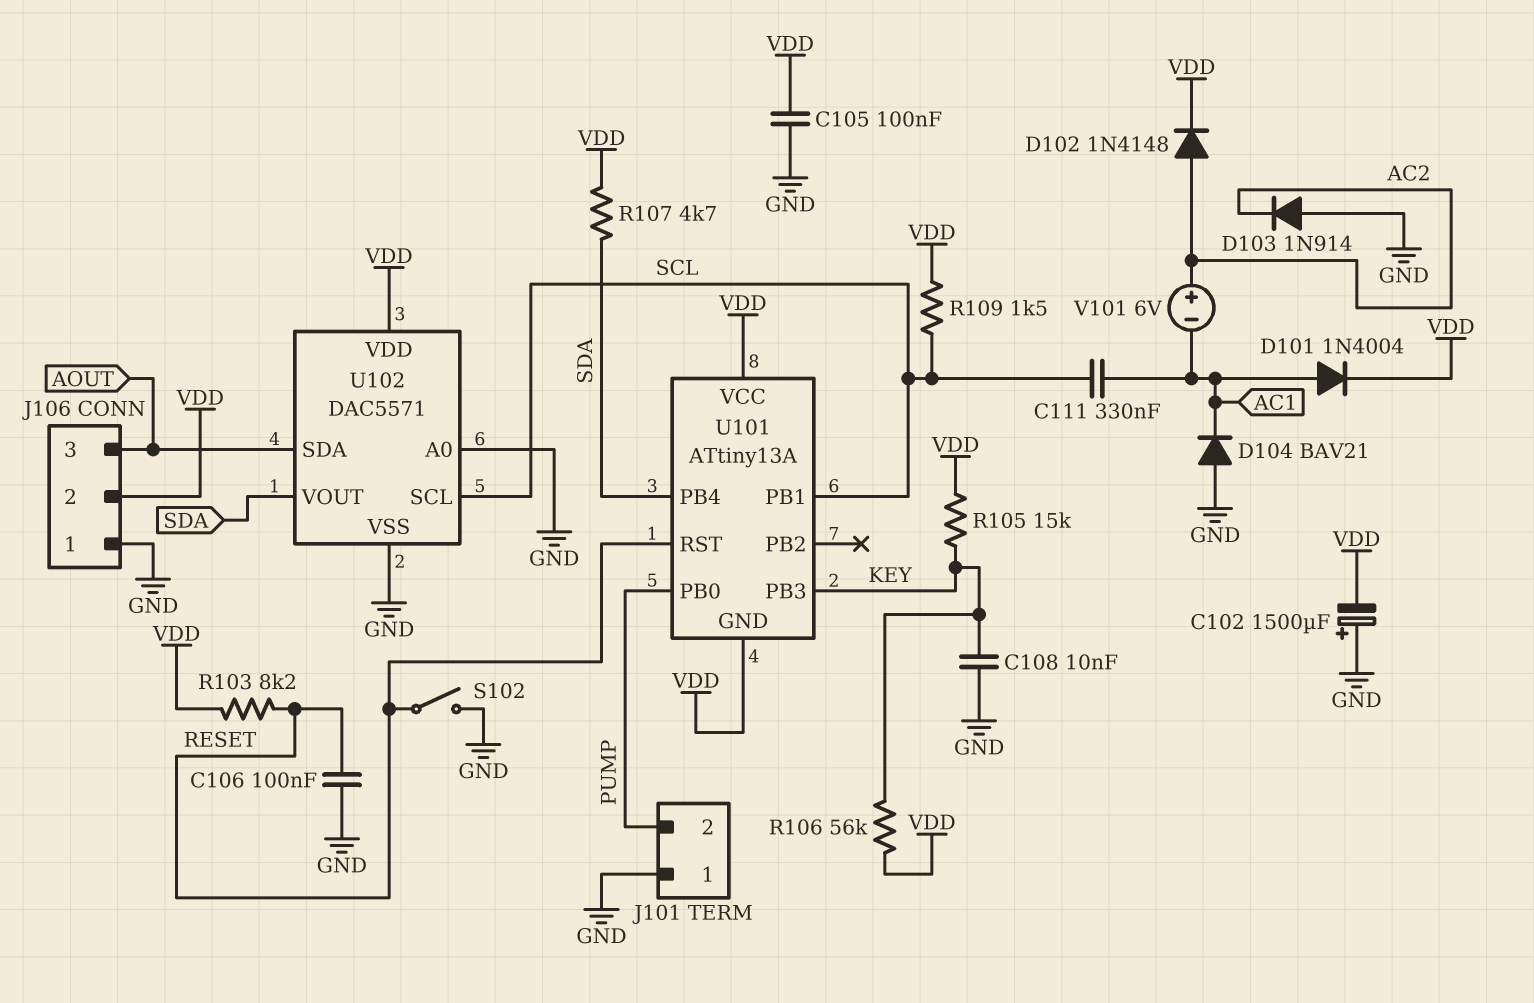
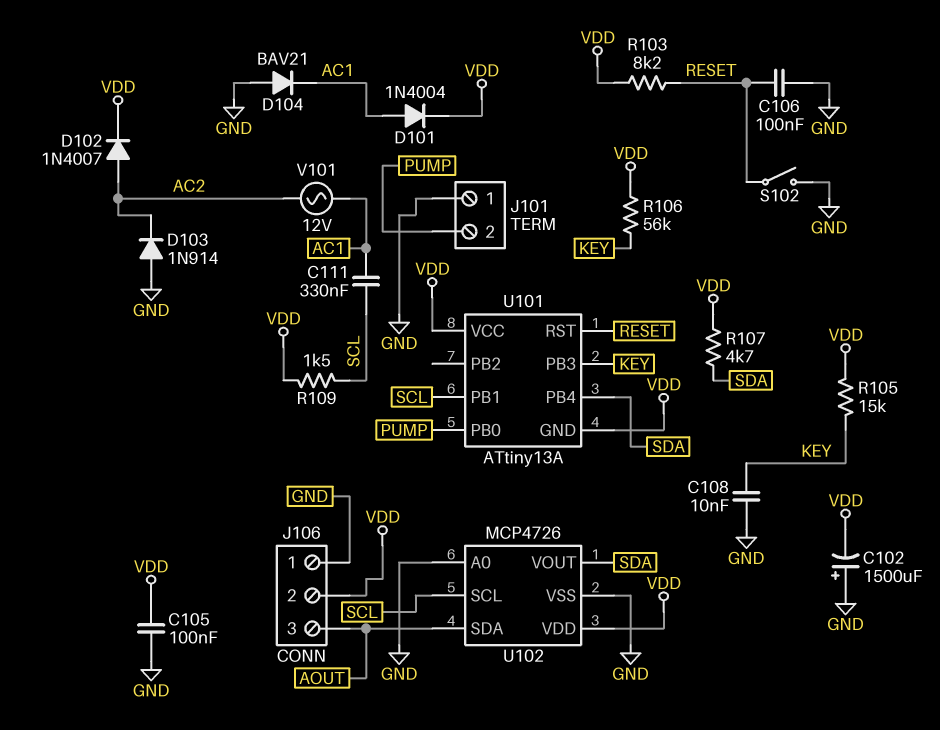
D102: diode 1N4148 (A AC2, K VDD) -> diode 1N4007 (A AC2, K VDD)
U102: DAC5571 -> MCP4726
V101: 6V (plus AC2, minus AC1) -> AC 12V (AC1, AC2)

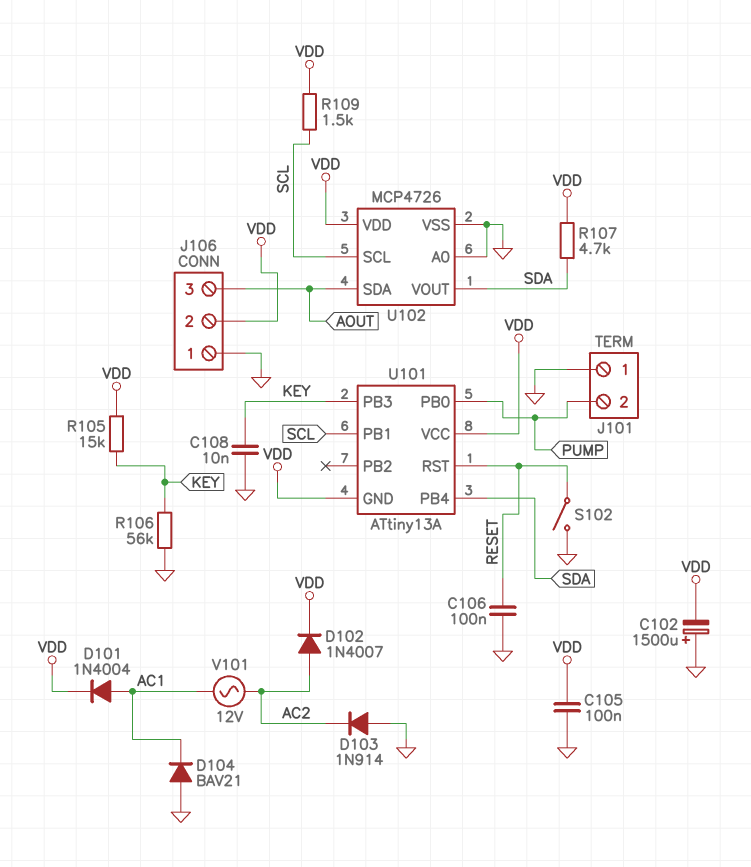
C111: 330nF (AC1, SCL) -> none
R103: 8.2k (RESET, VDD) -> none
R106: 56k (KEY, VDD) -> 56k (GND, KEY)

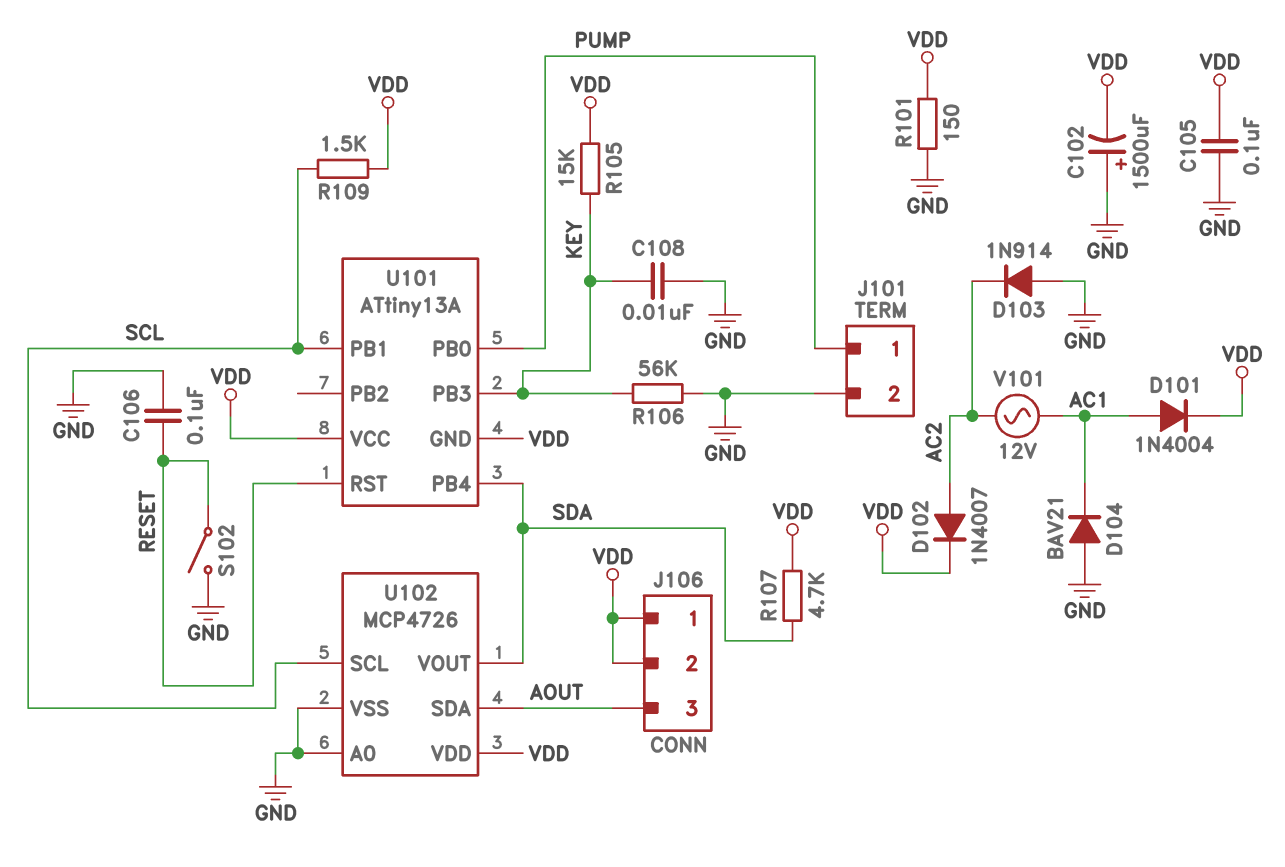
J101 pin 1: GND -> PUMP
J101 pin 2: PUMP -> GND
J106 pin 1: GND -> VDD
R101: none -> 150 (GND, VDD)

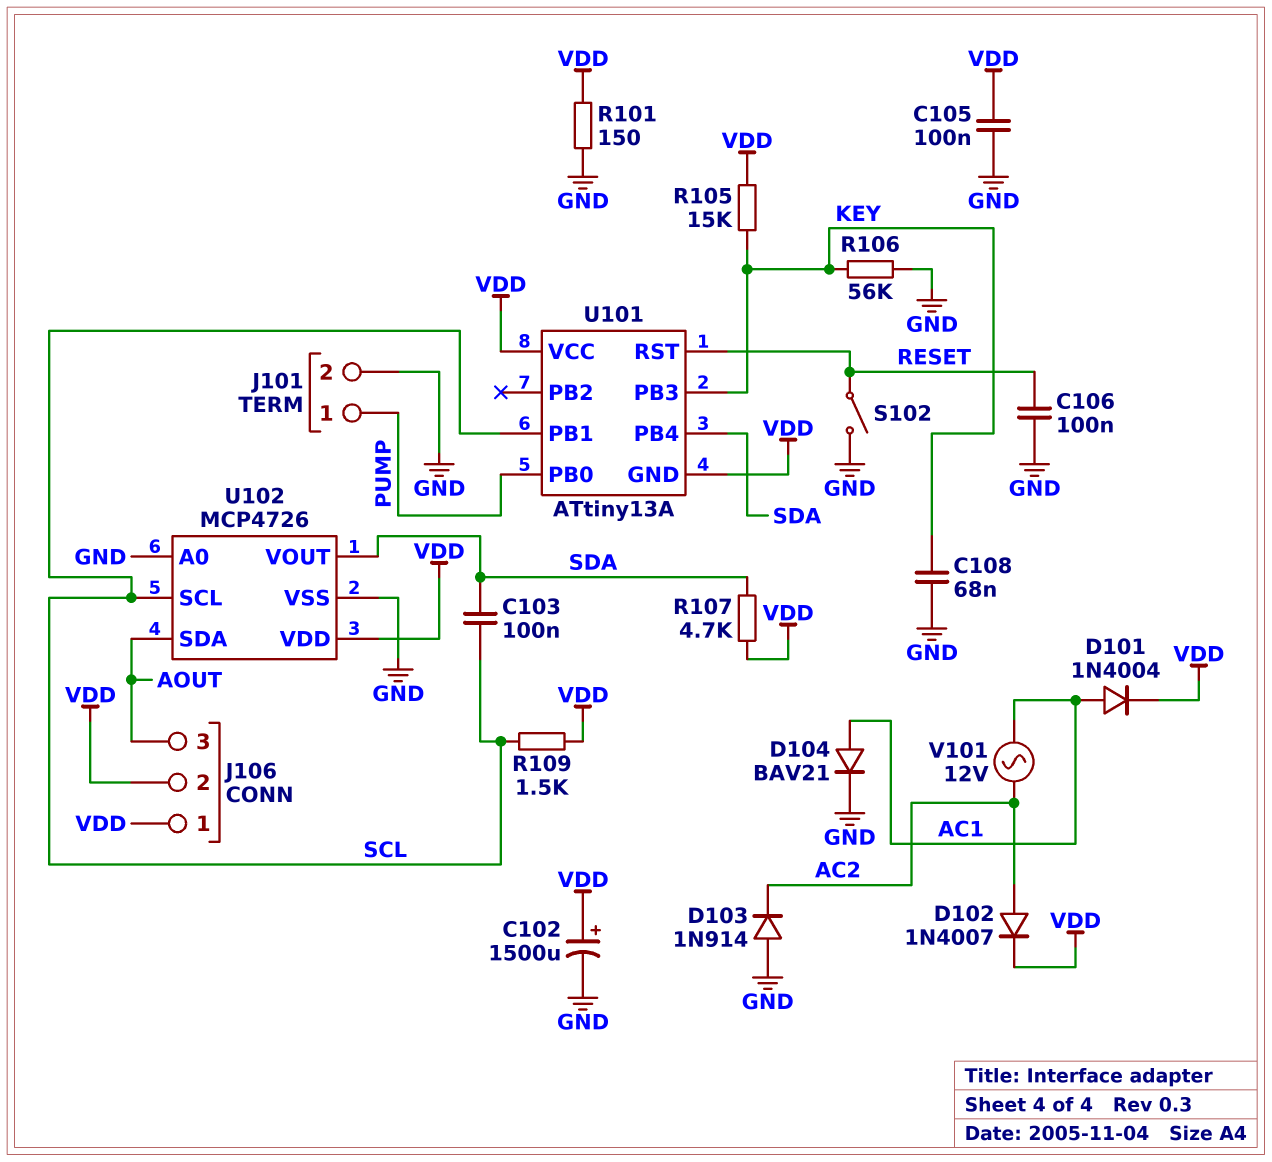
C102: 1500uF (plus GND, minus VDD) -> 1500uF (plus VDD, minus GND)
C103: none -> 100nF (SCL, SDA)
C108: 10nF (GND, KEY) -> 68nF (GND, KEY)
D104: diode BAV21 (A GND, K AC1) -> diode BAV21 (A AC1, K GND)

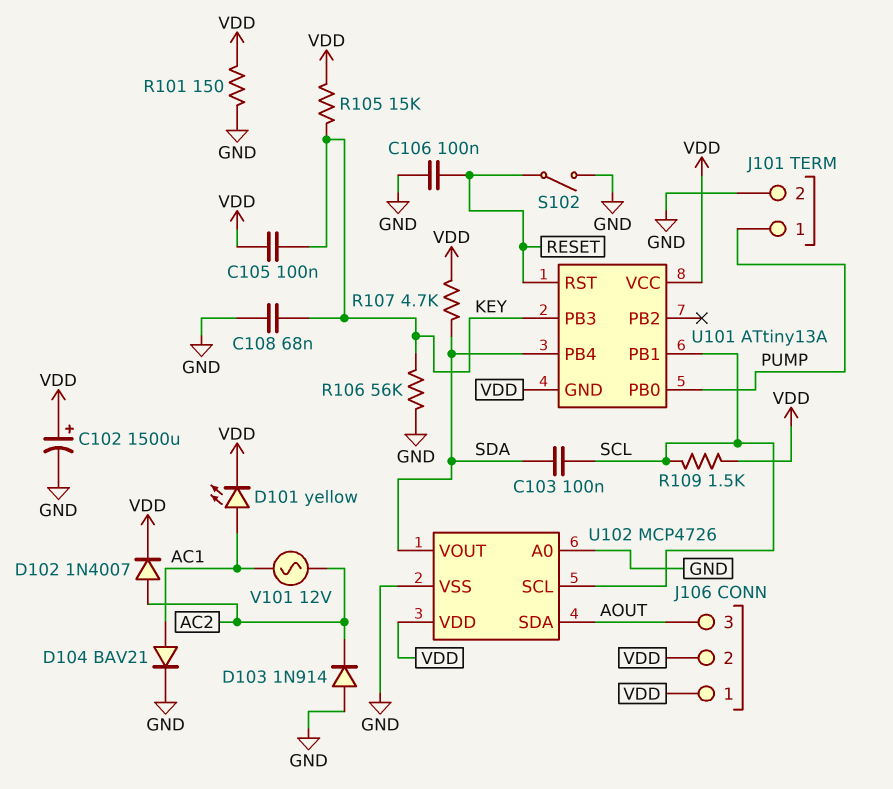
C105: 100nF (GND, VDD) -> 100nF (KEY, VDD)
D101: diode 1N4004 (A AC1, K VDD) -> LED yellow (A AC1, K VDD)

